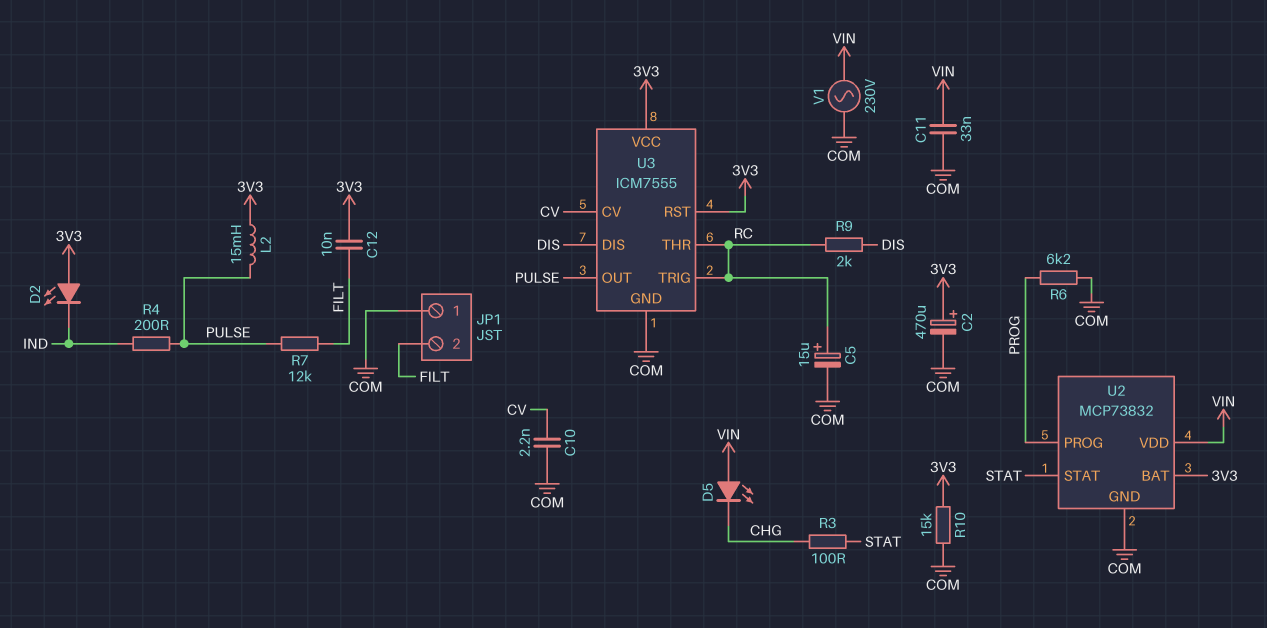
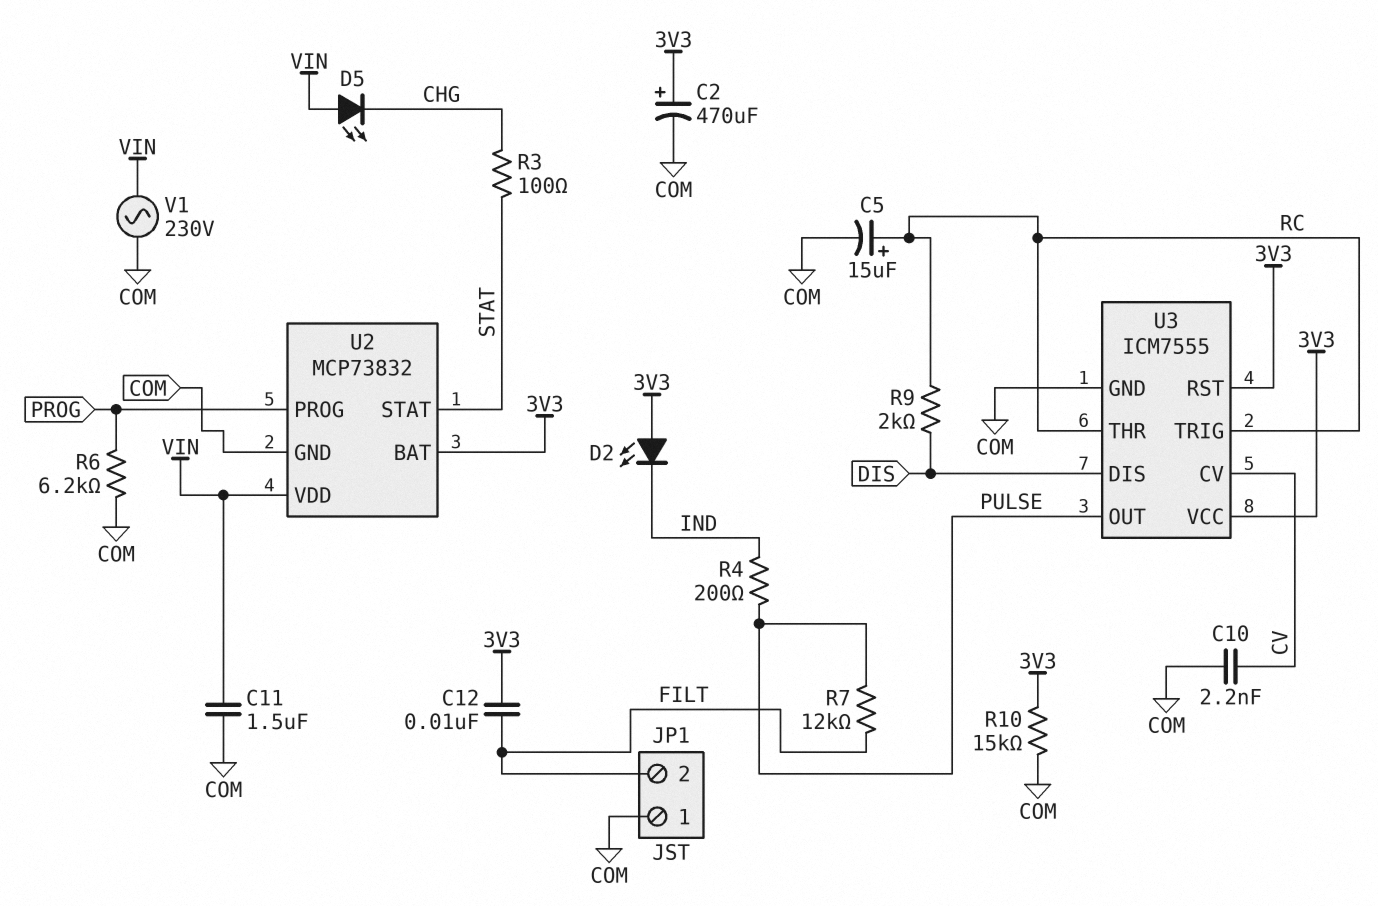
C11: 33nF (COM, VIN) -> 1.5uF (COM, VIN)
L2: 15mH (3V3, PULSE) -> none

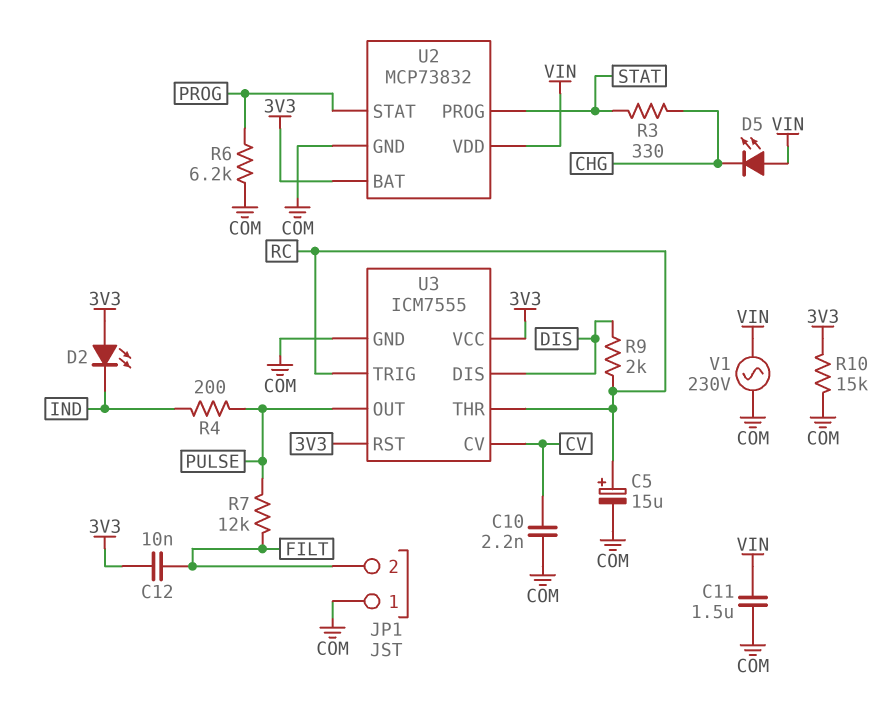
C2: 470uF (plus 3V3, minus COM) -> none
R3: 100 (CHG, STAT) -> 330 (CHG, STAT)
U2 pin PROG: PROG -> STAT
U2 pin STAT: STAT -> PROG

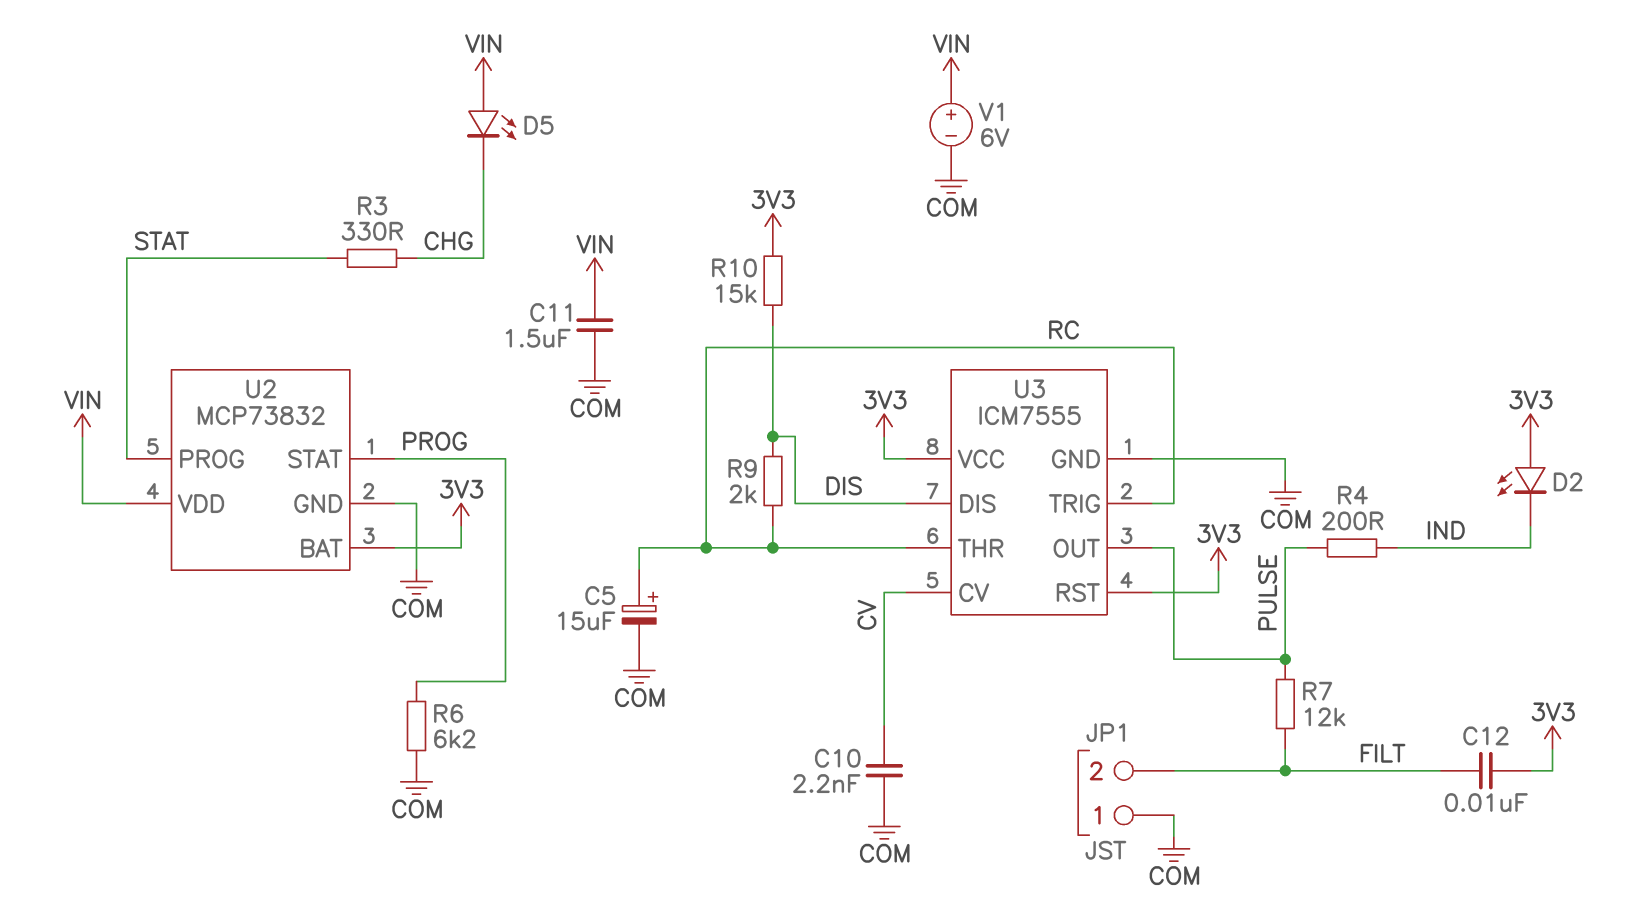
R10: 15k (3V3, COM) -> 15k (3V3, DIS)
V1: AC 230V (COM, VIN) -> 6V (plus VIN, minus COM)

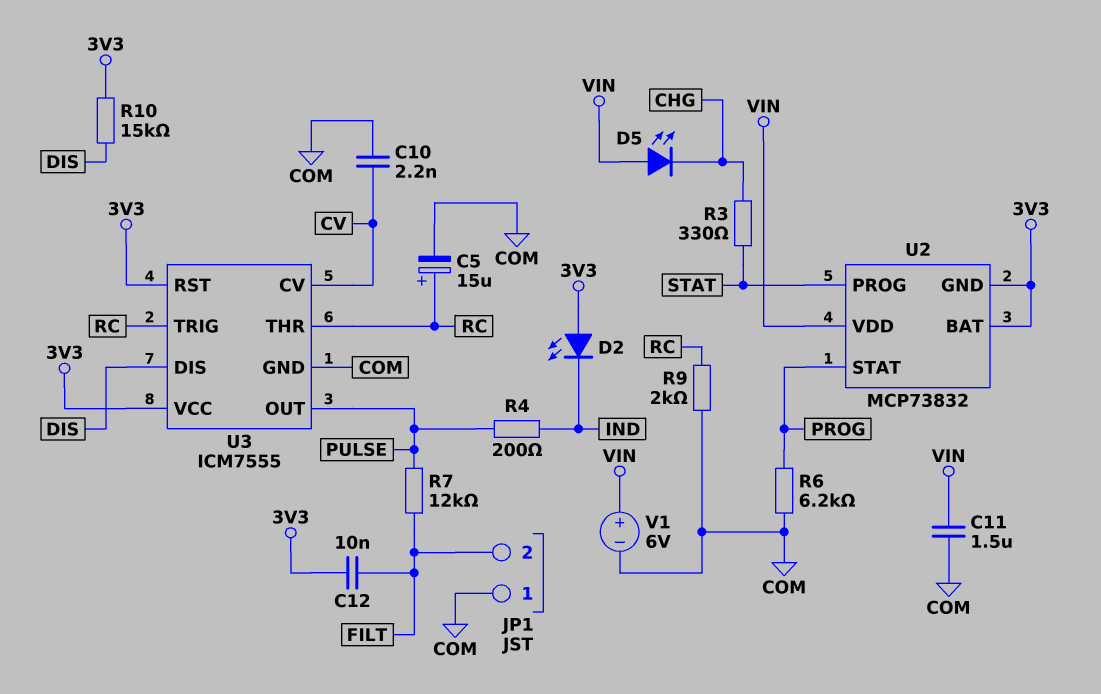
R9: 2k (DIS, RC) -> 2k (COM, RC)
U2 pin GND: COM -> 3V3

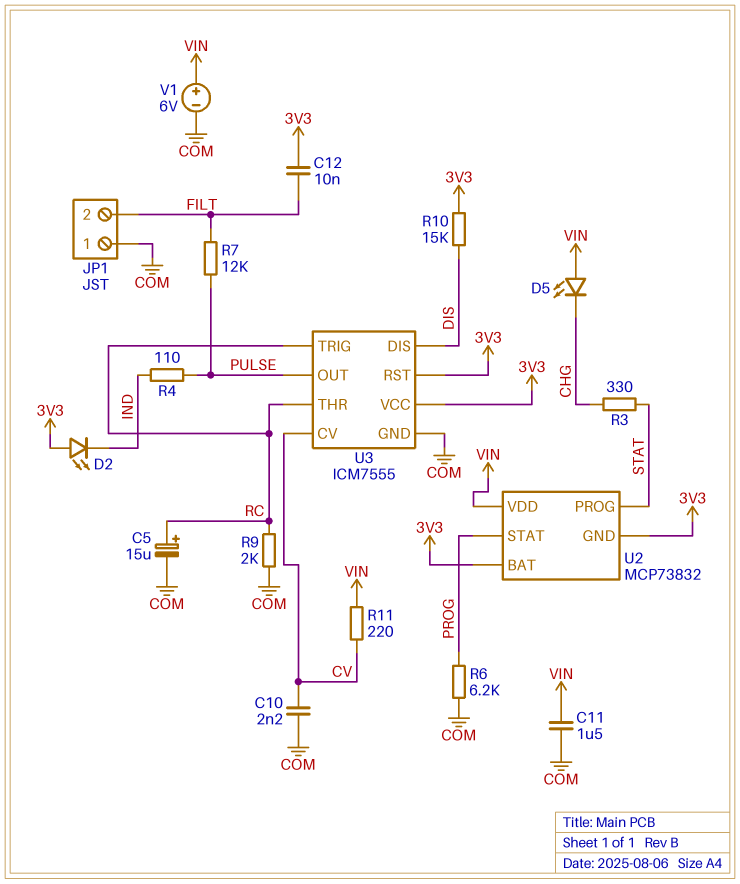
R4: 200 (IND, PULSE) -> 110 (IND, PULSE)
R11: none -> 220 (CV, VIN)

